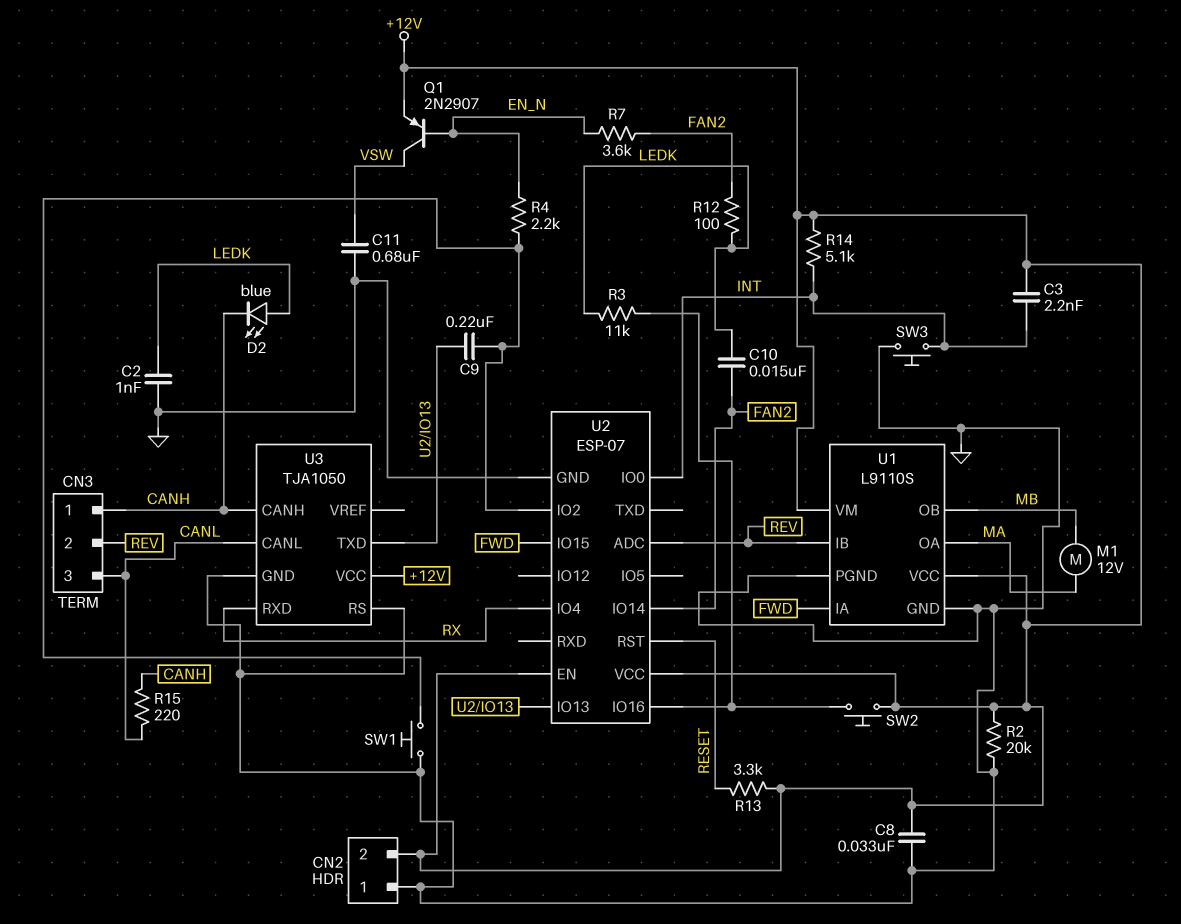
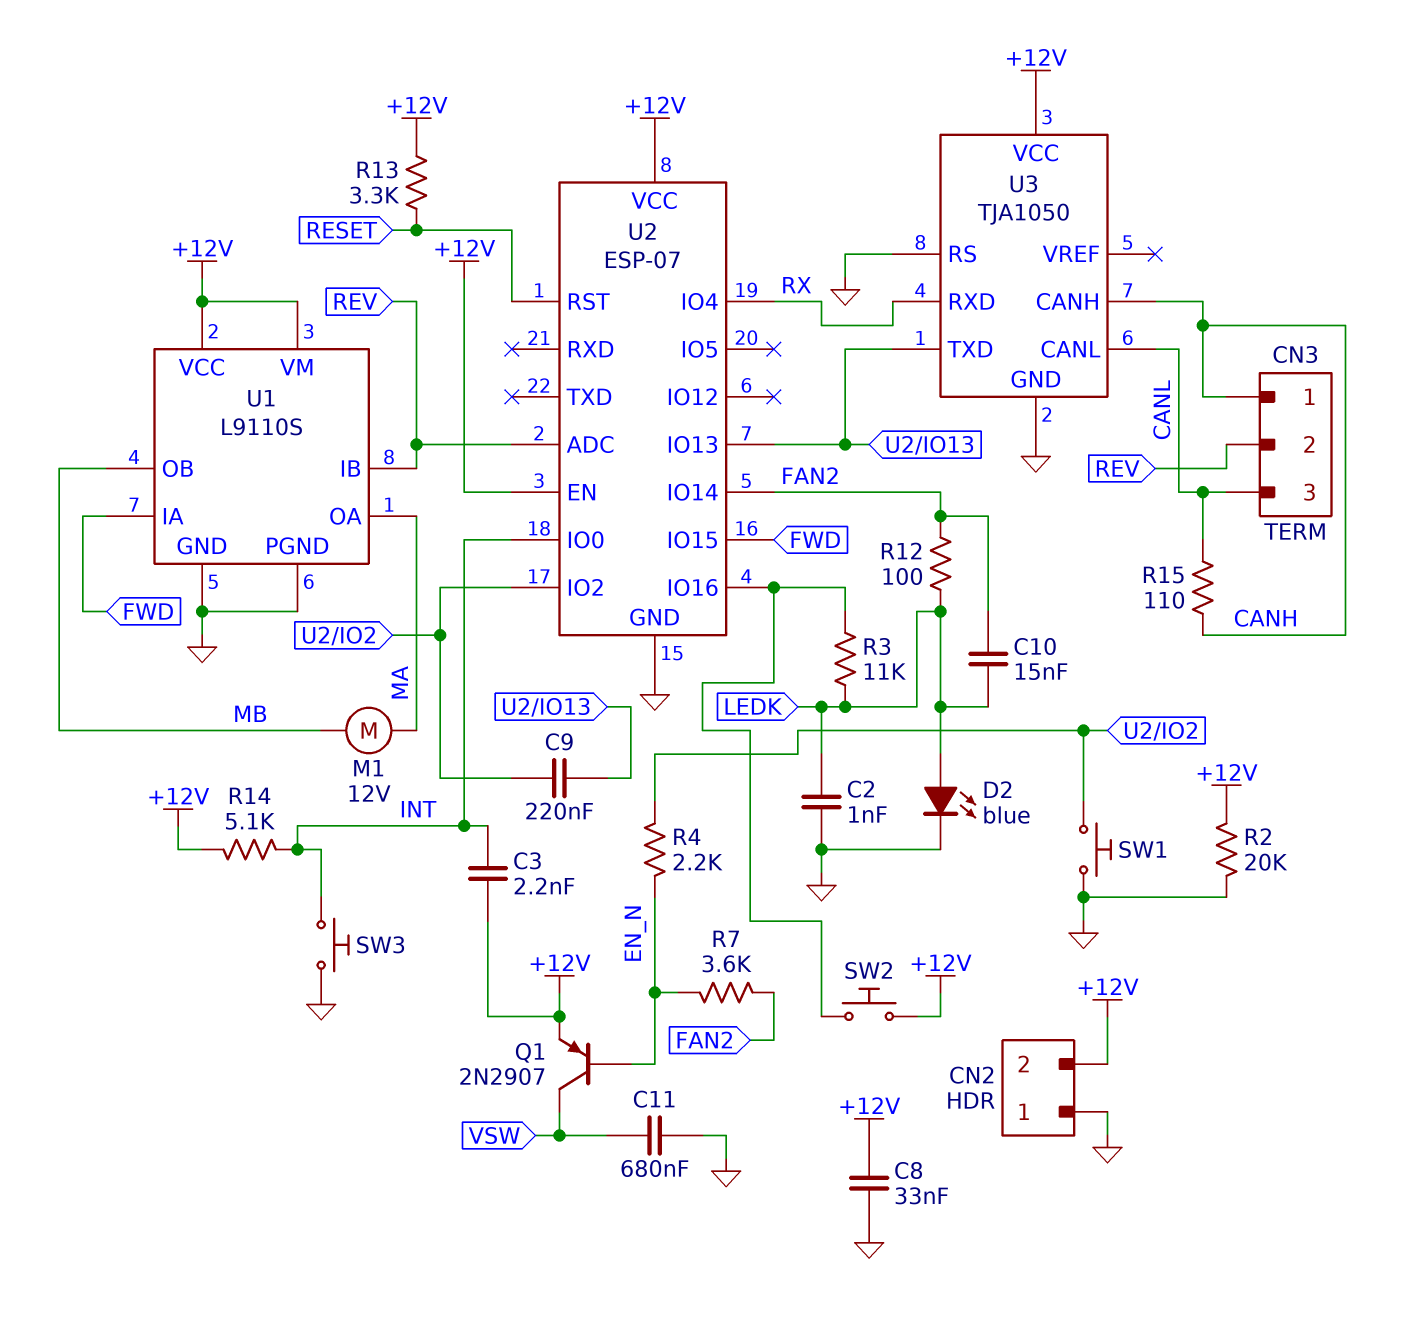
D2: LED blue (A LEDK, K CANH) -> LED blue (A LEDK, K GND)
R15: 220 (CANH, CANL) -> 110 (CANH, CANL)

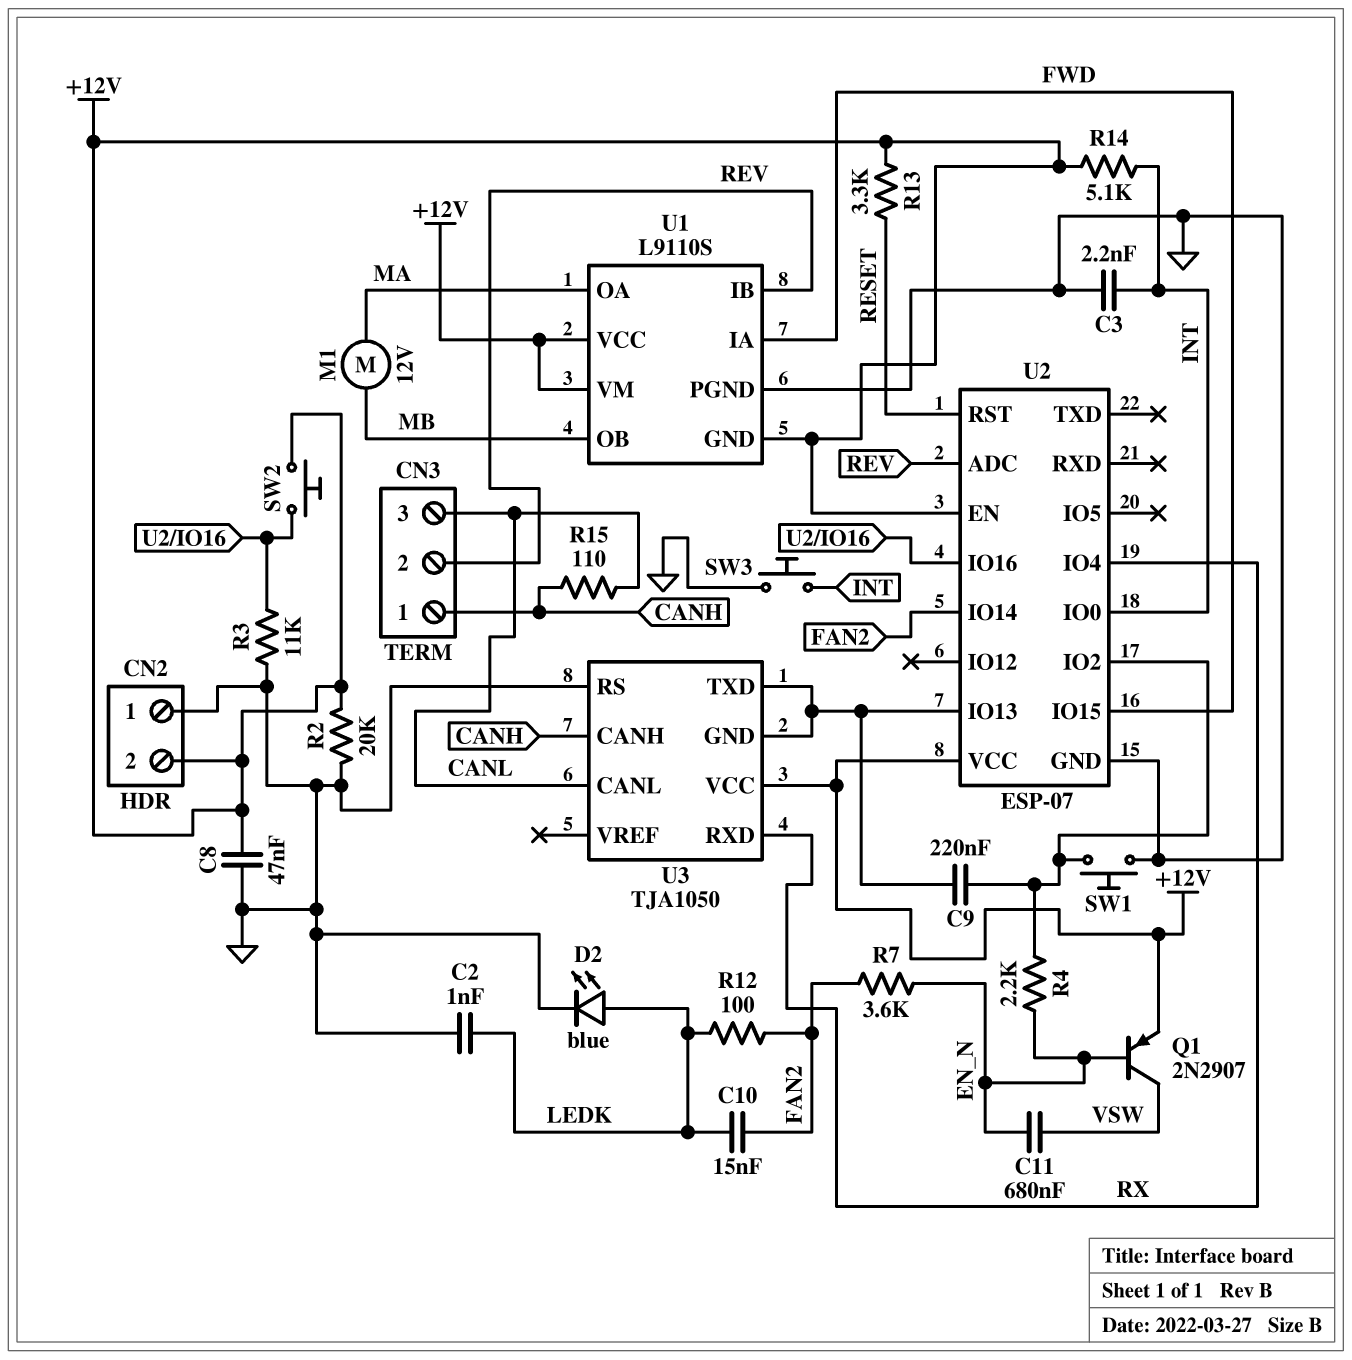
C3: 2.2nF (+12V, INT) -> 2.2nF (GND, INT)
C8: 33nF (+12V, GND) -> 47nF (+12V, GND)
C11: 680nF (GND, VSW) -> 680nF (EN_N, VSW)
R3: 11k (LEDK, U2/IO16) -> 11k (GND, U2/IO16)
U1 pin GND: GND -> +12V
U3 pin GND: GND -> U2/IO13

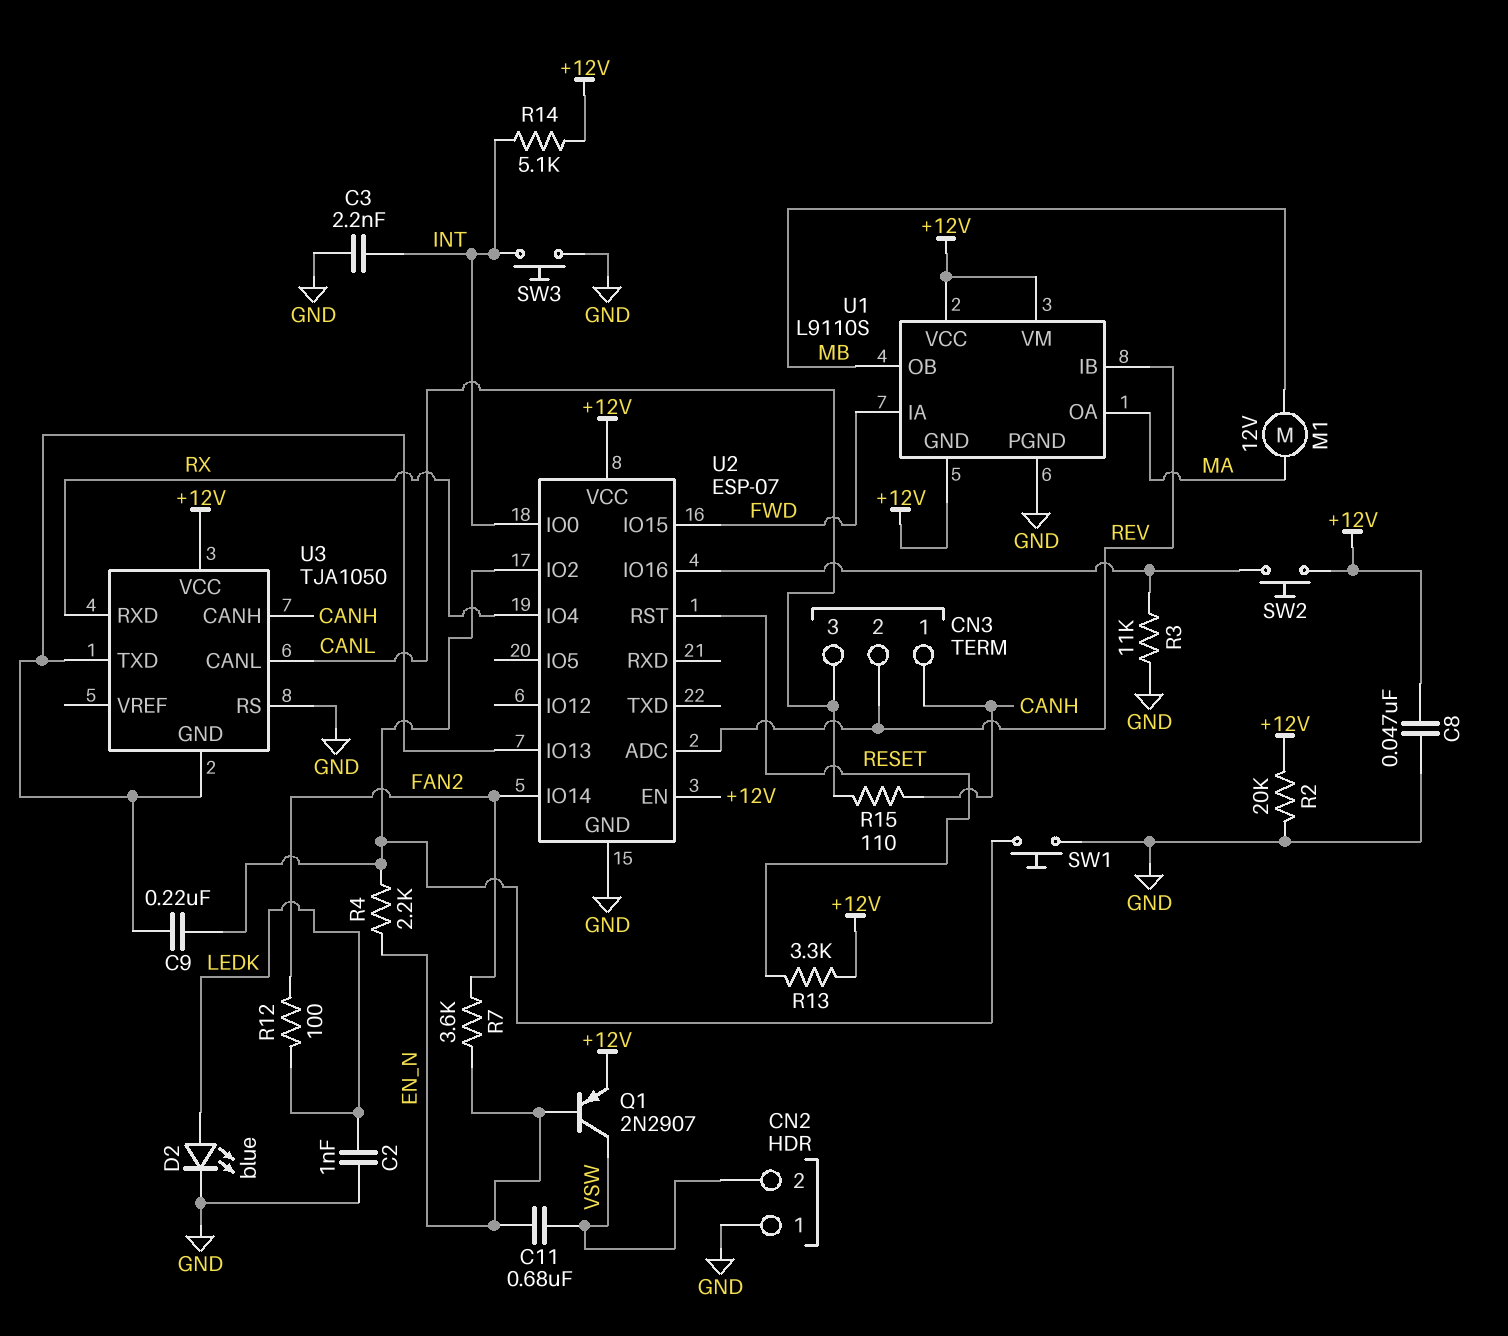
C10: 15nF (FAN2, LEDK) -> none
CN2 pin 2: +12V -> VSW

